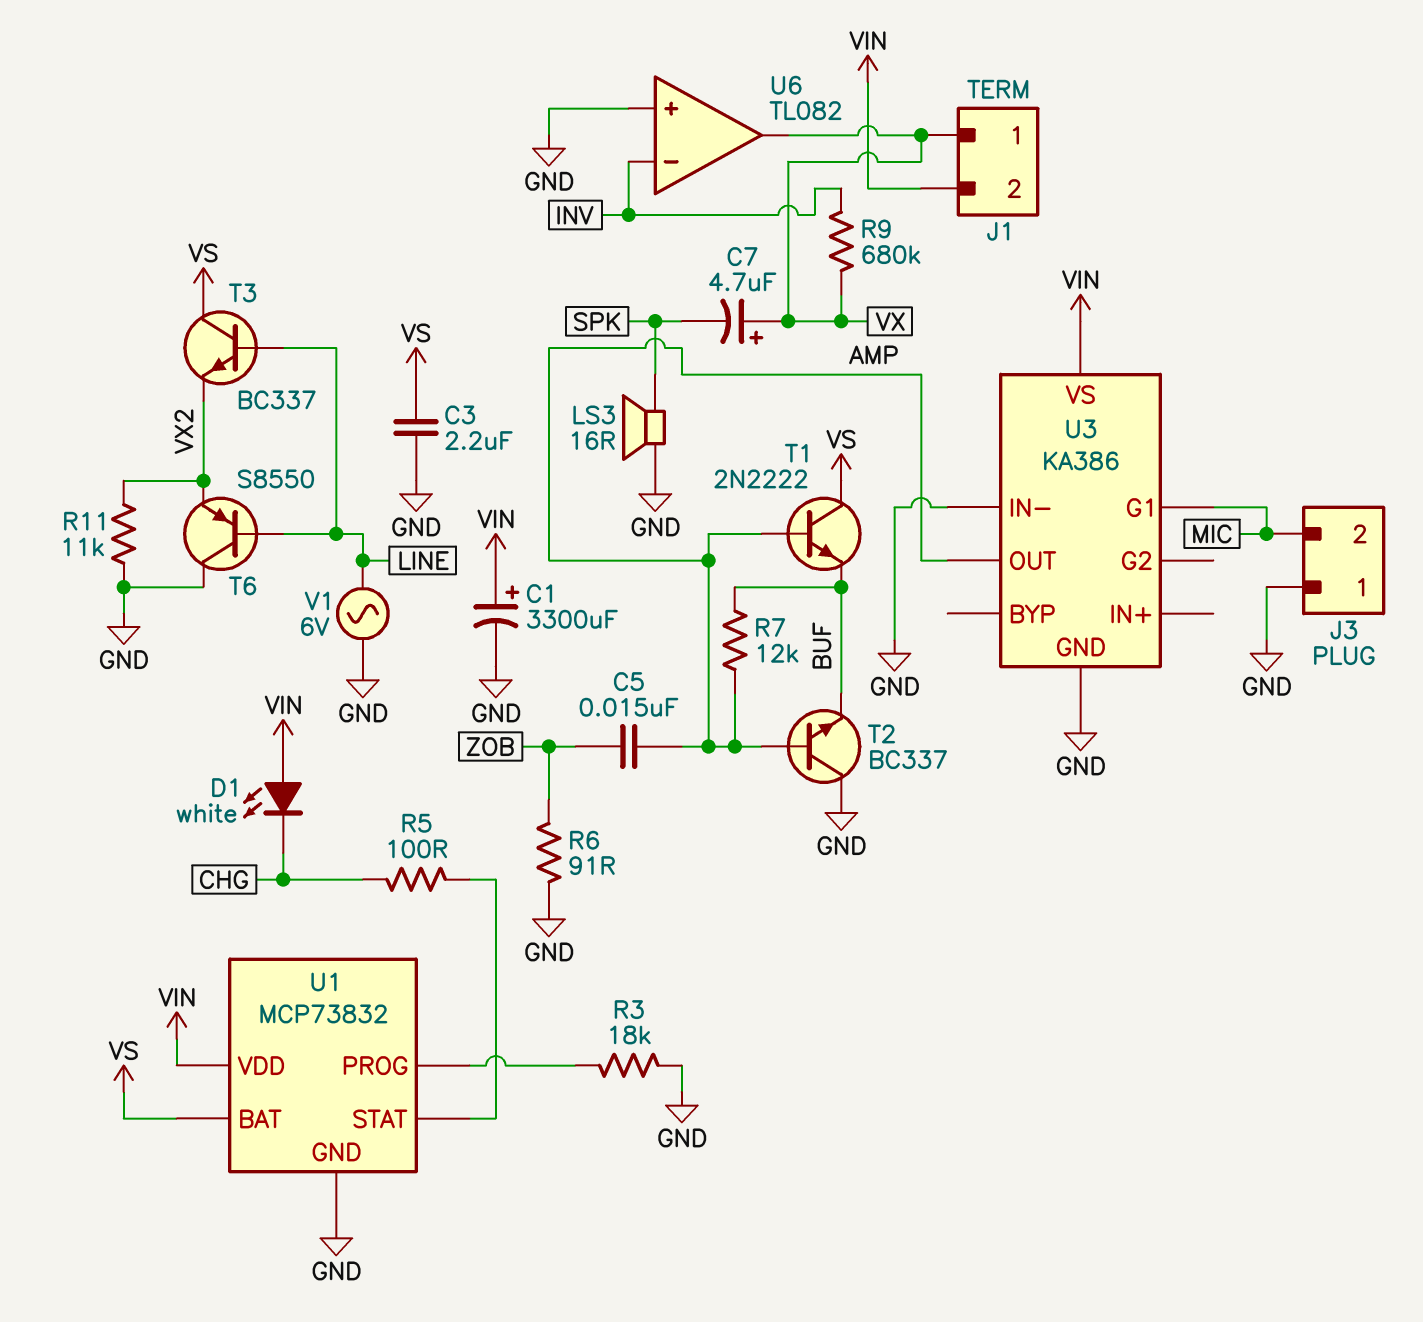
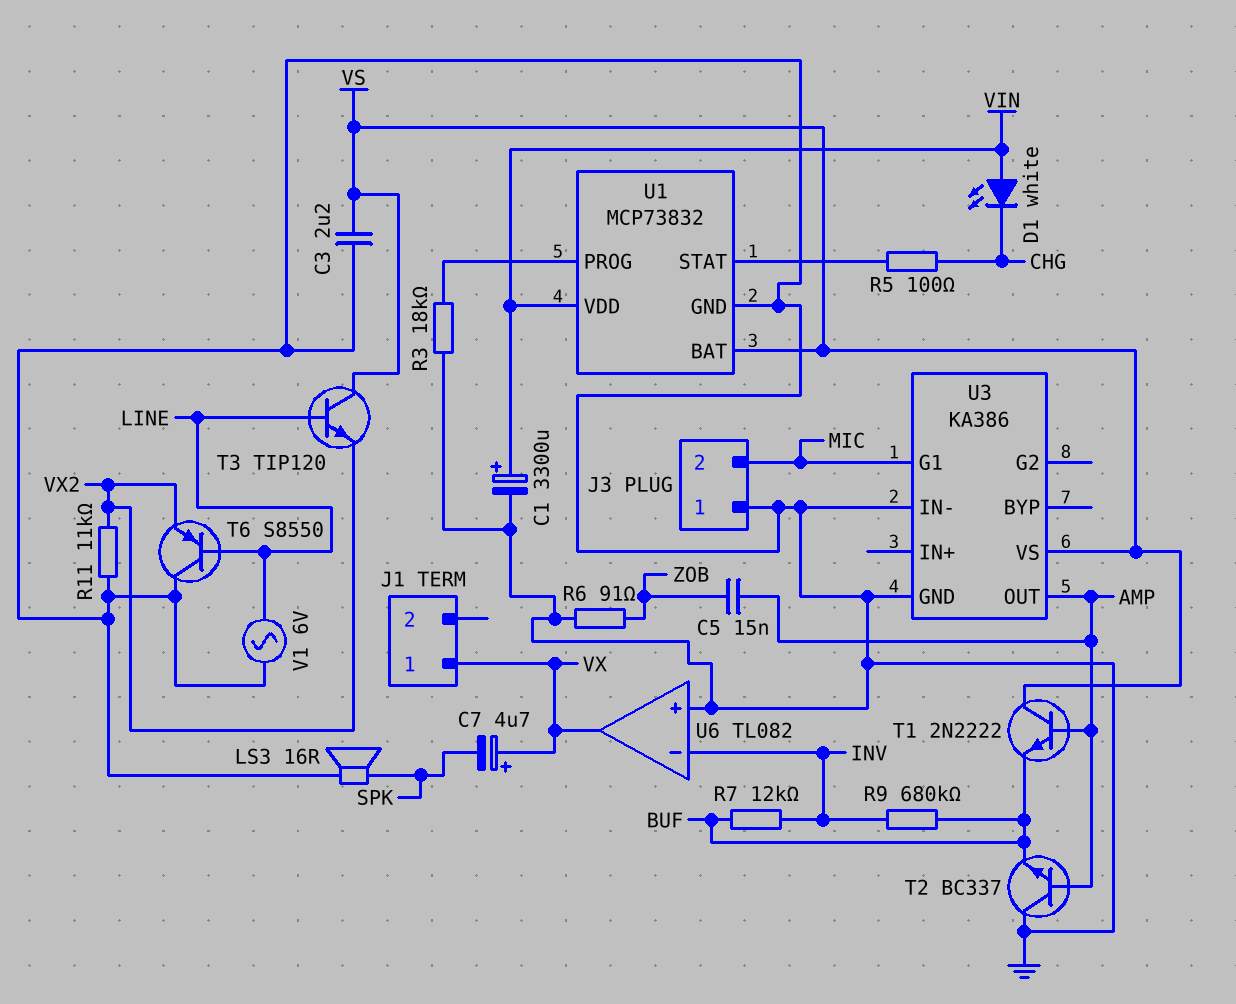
J1 pin 2: VIN -> none
R7: 12k (AMP, BUF) -> 12k (BUF, INV)
R9: 680k (INV, VX) -> 680k (BUF, INV)
T3: NPN BC337 (B LINE, C VS, E VX2) -> NPN TIP120 (B LINE, C VS, E VX2)
U3 pin VS: VIN -> VS

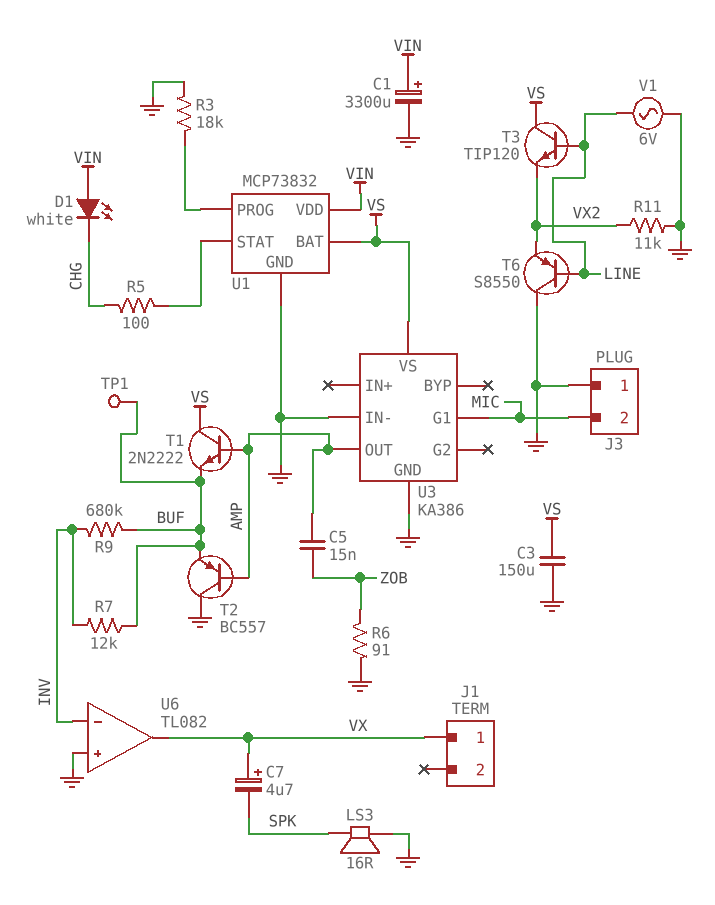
C3: 2.2uF (GND, VS) -> 150uF (GND, VS)
T2: NPN BC337 (B AMP, C GND, E BUF) -> PNP BC557 (B AMP, C GND, E BUF)
TP1: none -> test point (BUF)

